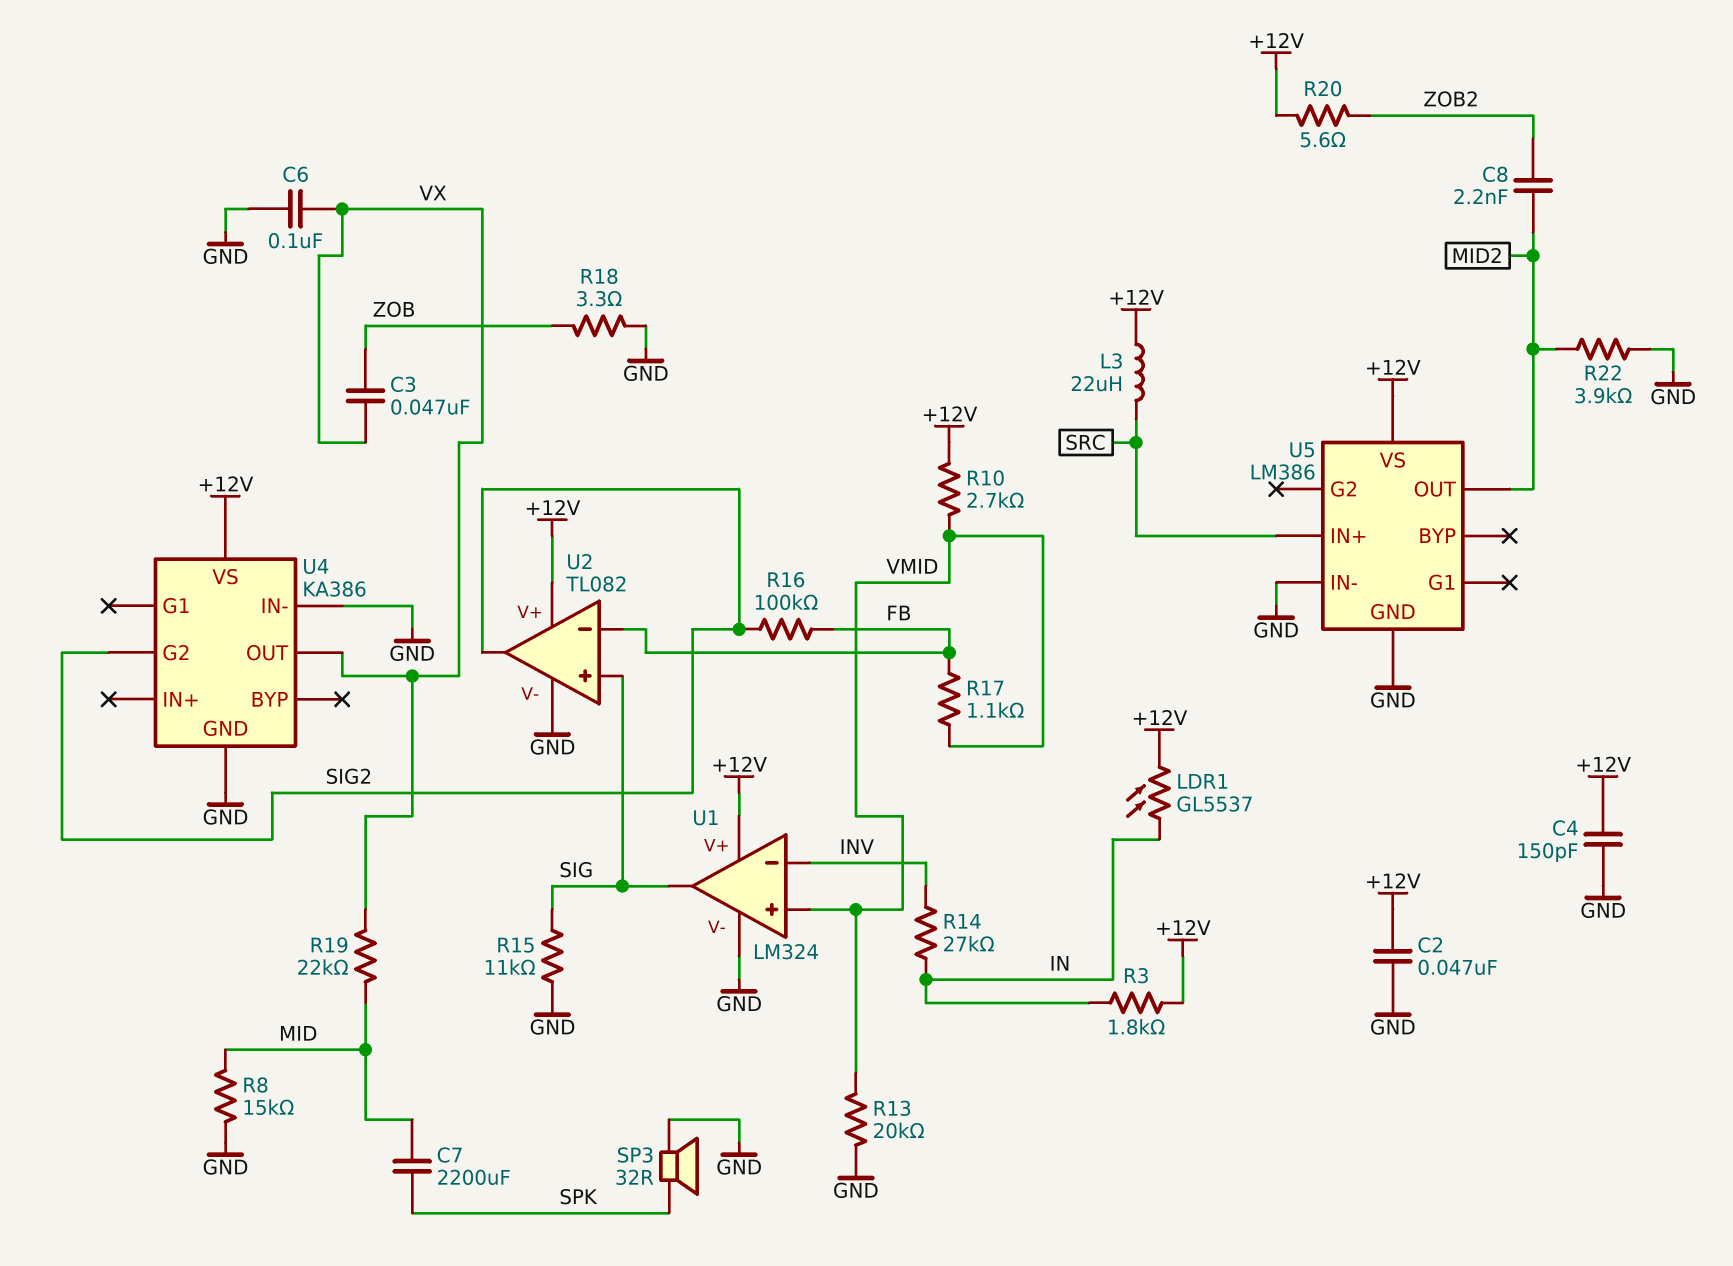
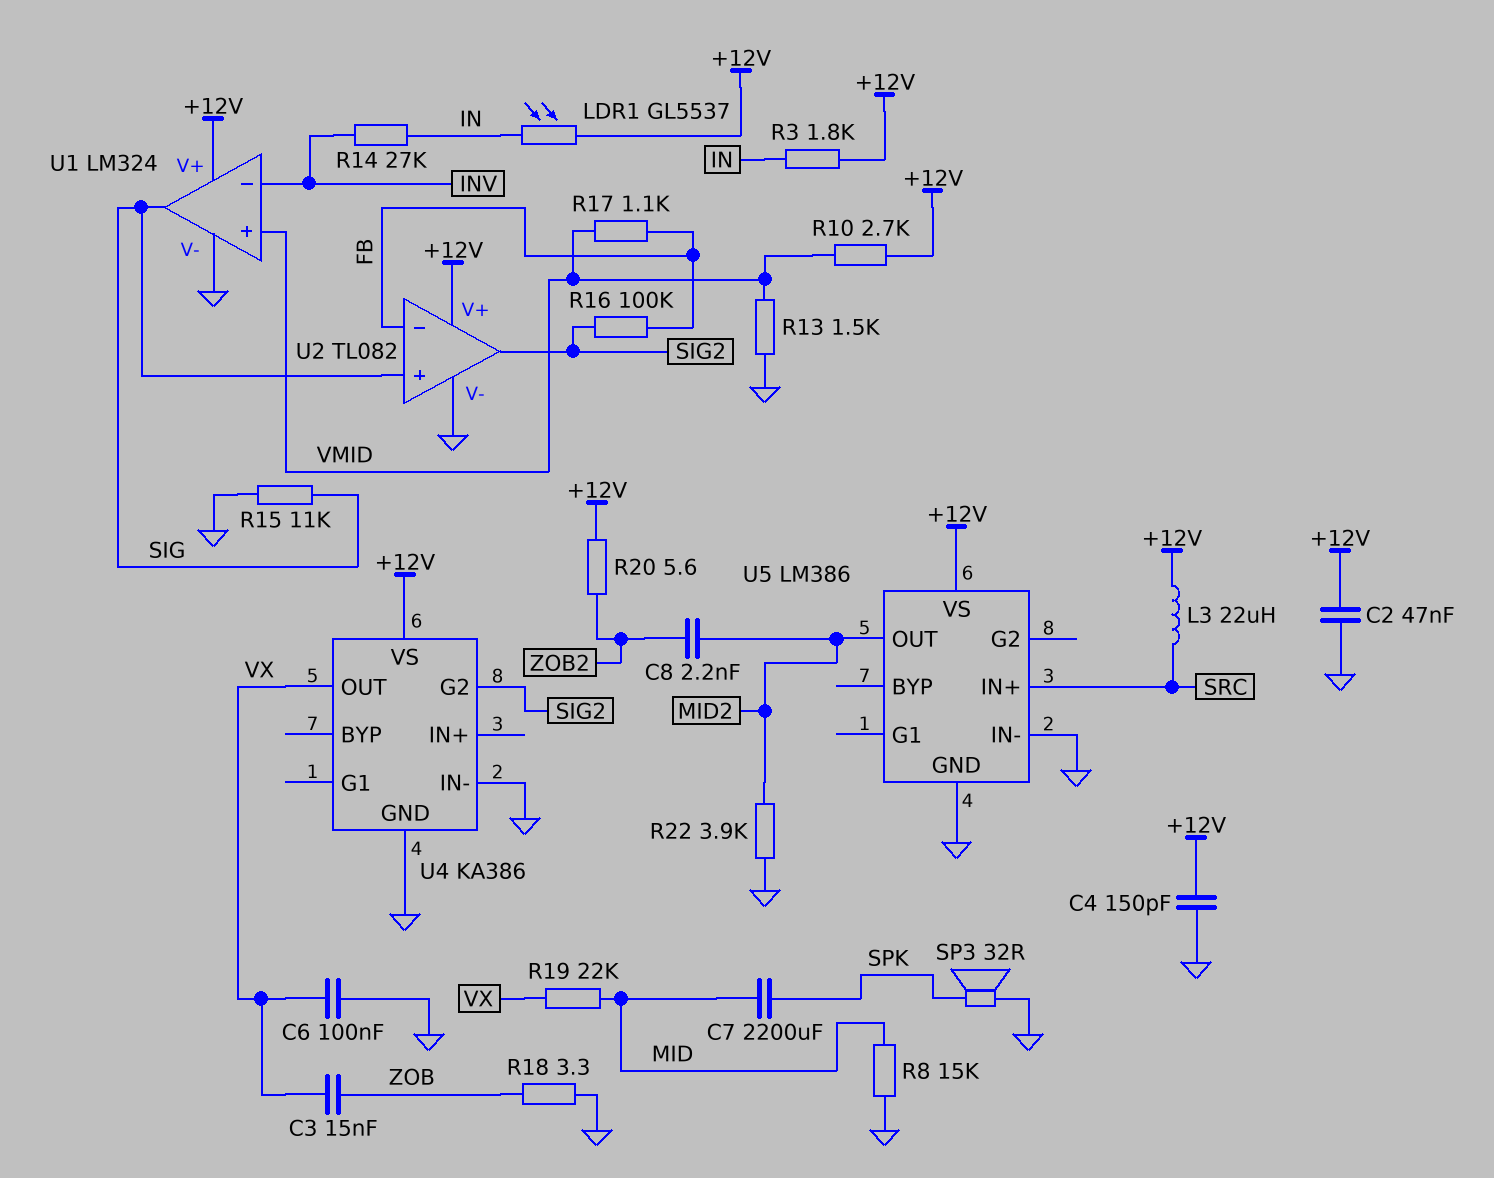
C3: 47nF (VX, ZOB) -> 15nF (VX, ZOB)
R13: 20k (GND, VMID) -> 1.5k (GND, VMID)

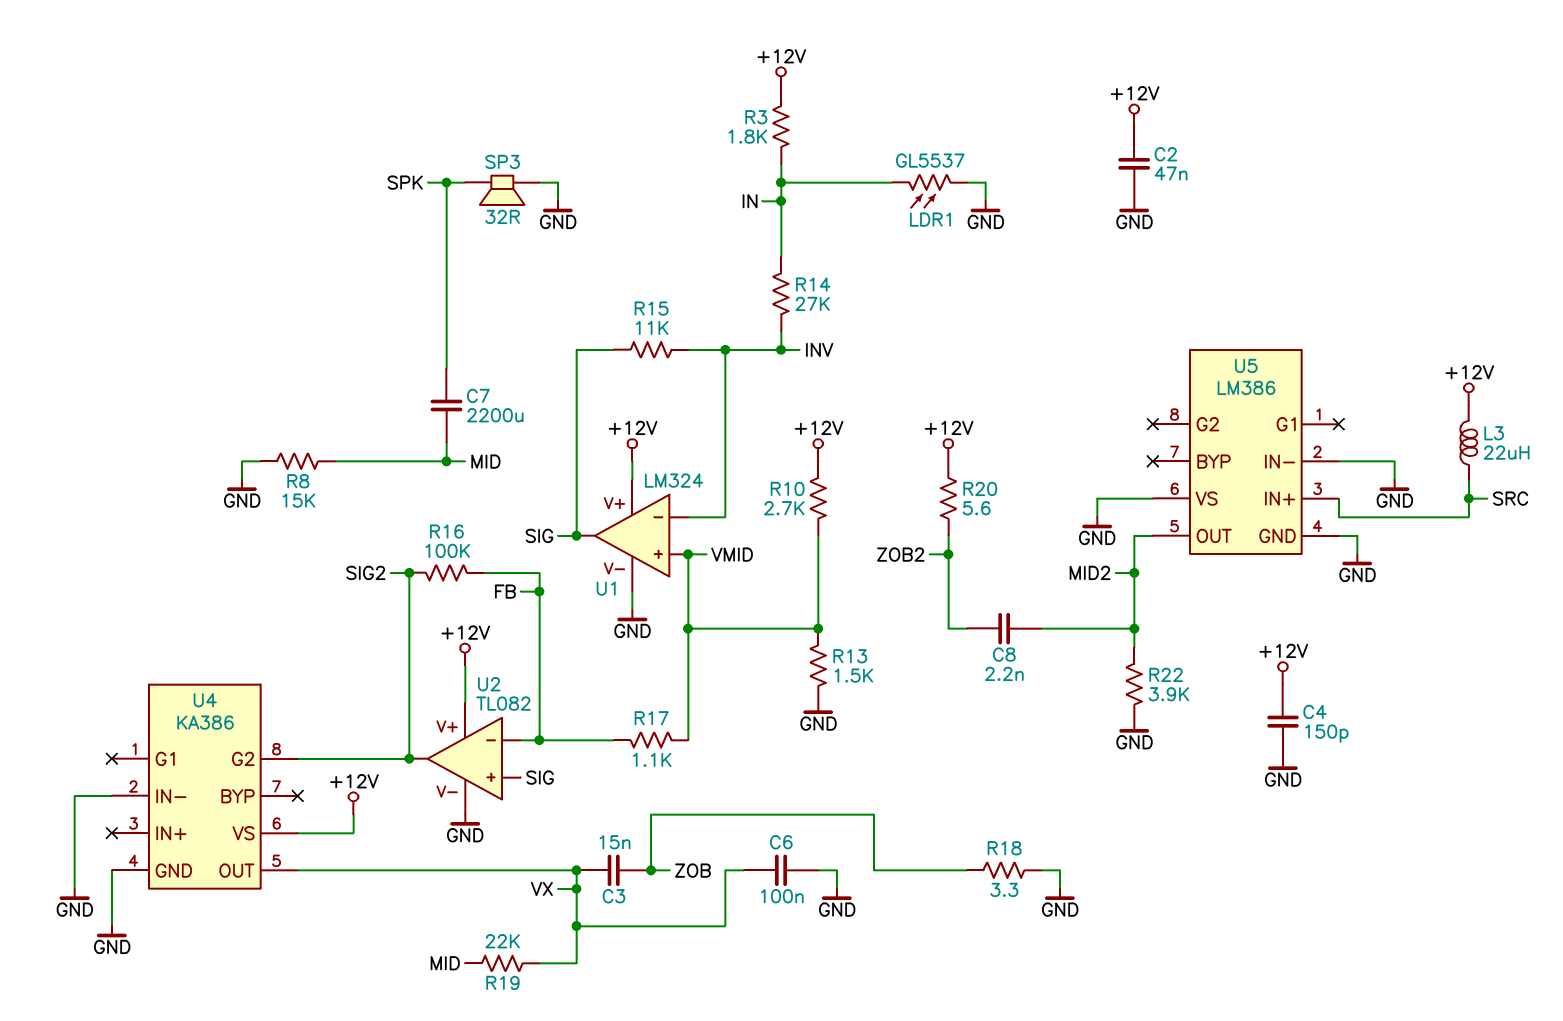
LDR1: GL5537 (+12V, IN) -> GL5537 (GND, IN)
R15: 11k (GND, SIG) -> 11k (INV, SIG)
U5 pin VS: +12V -> GND

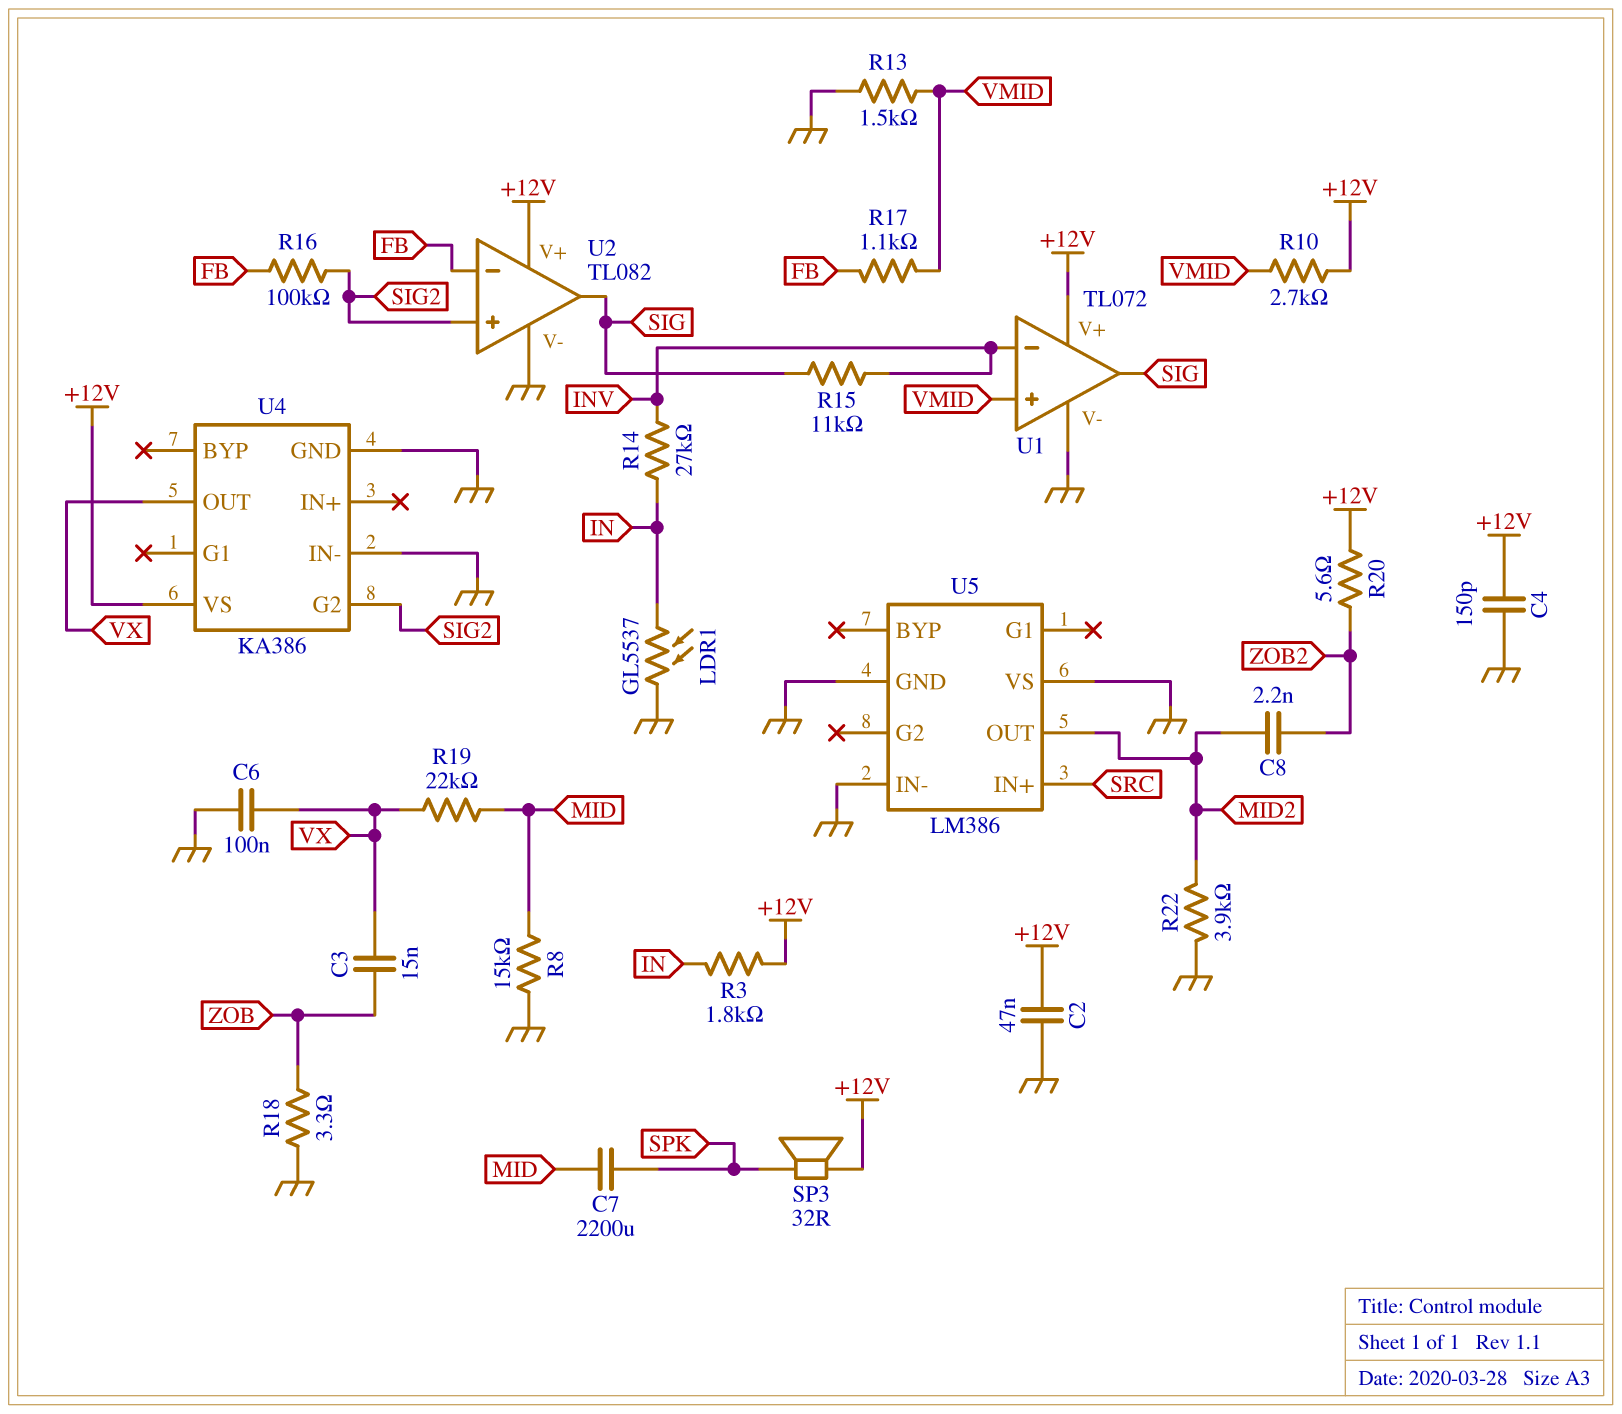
L3: 22uH (+12V, SRC) -> none
SP3: speaker 32R (GND, SPK) -> speaker 32R (+12V, SPK)
U1: LM324 -> TL072
U2 pin in+: SIG -> SIG2
U2 pin out: SIG2 -> SIG

